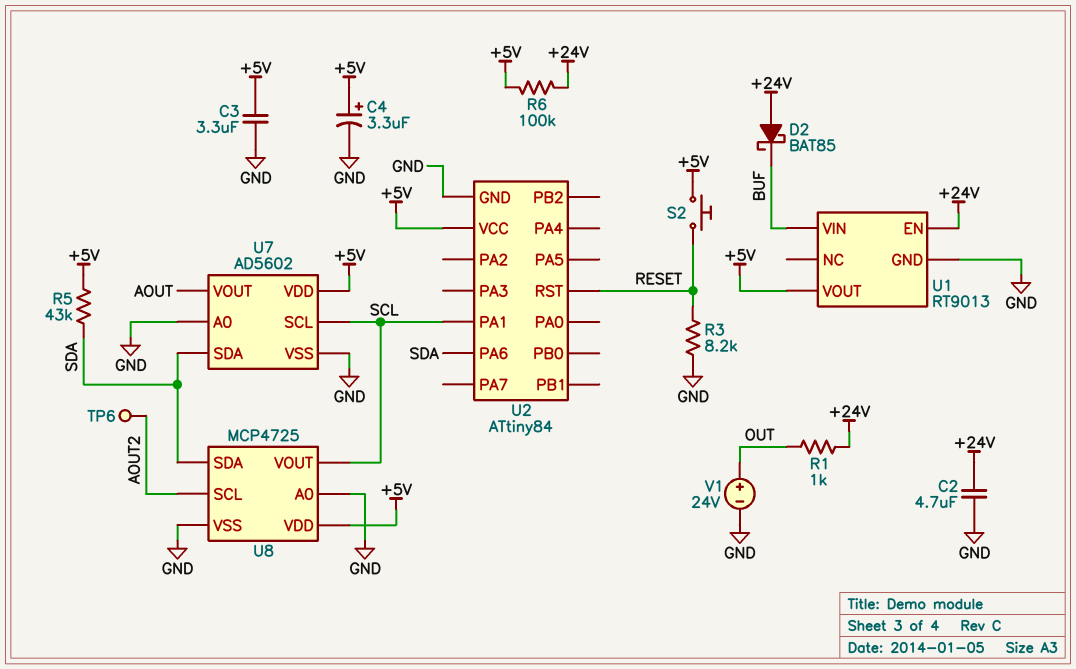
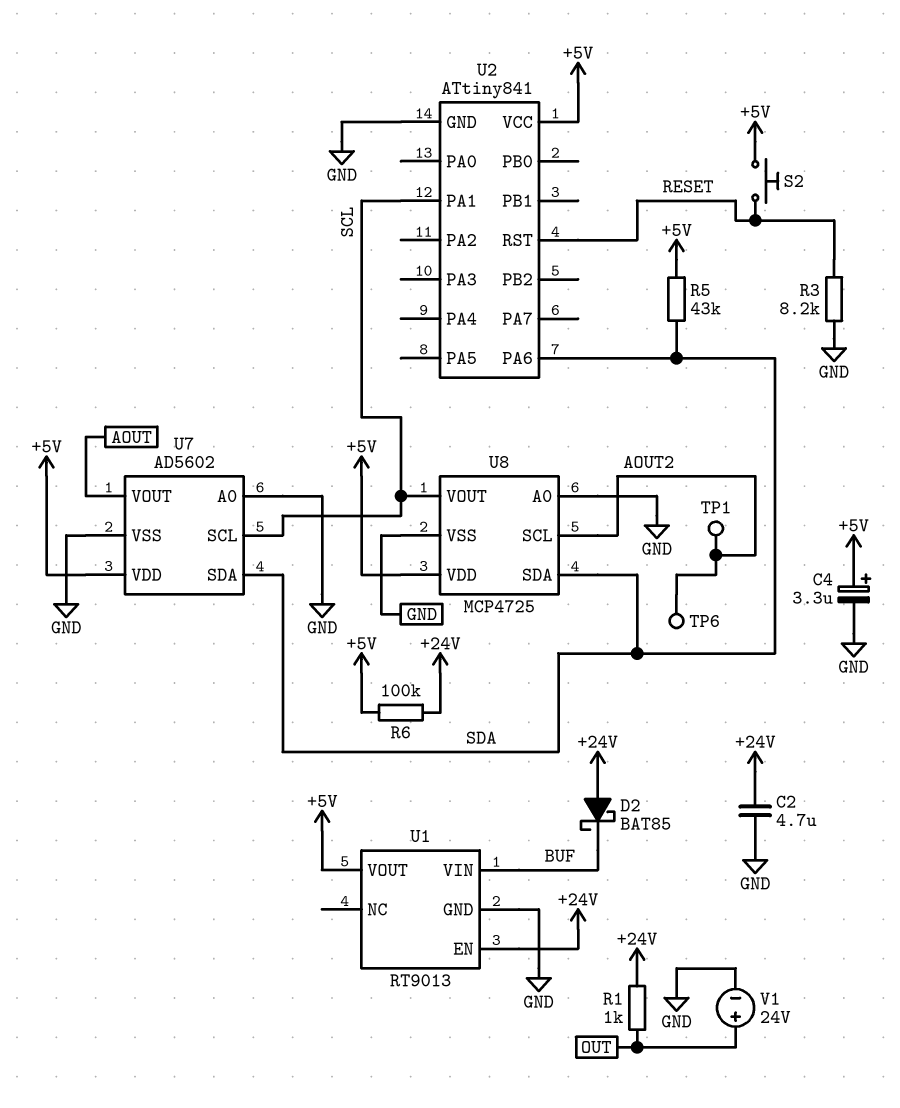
C3: 3.3uF (+5V, GND) -> none
TP1: none -> test point (AOUT2)
U2: ATtiny84 -> ATtiny841

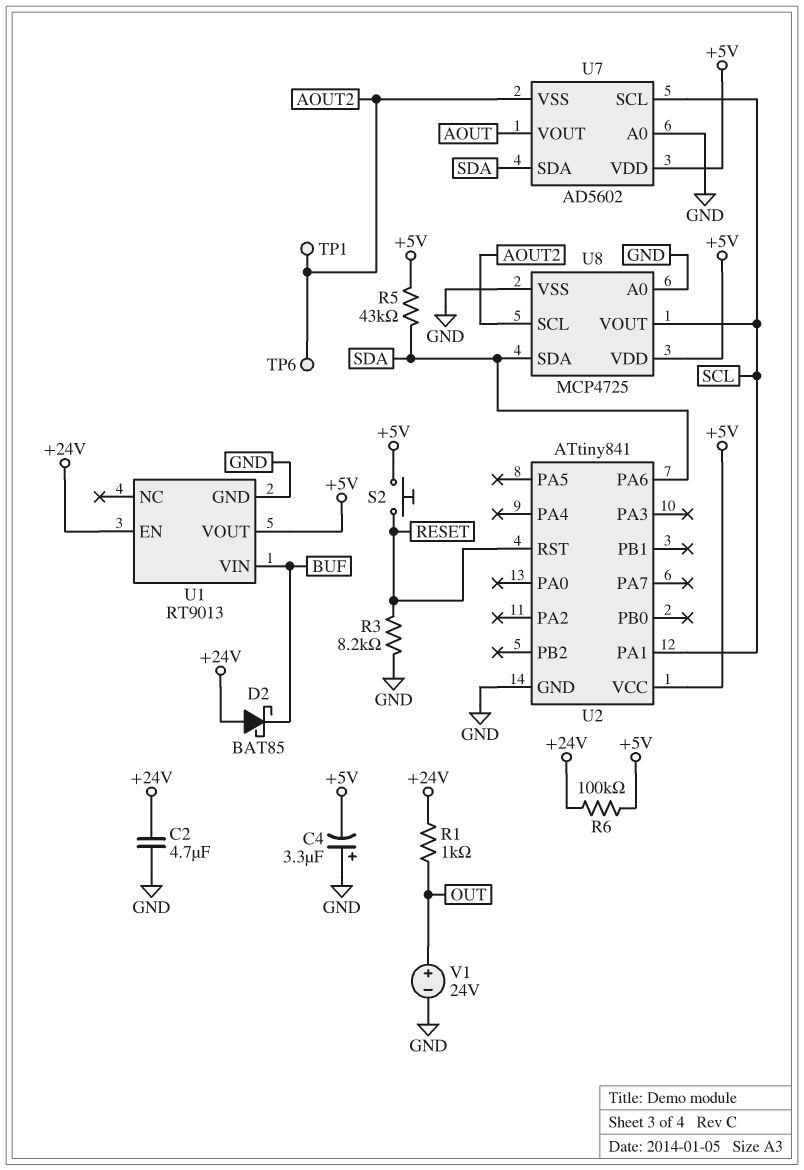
C4: 3.3uF (plus +5V, minus GND) -> 3.3uF (plus GND, minus +5V)
U7 pin VSS: GND -> AOUT2

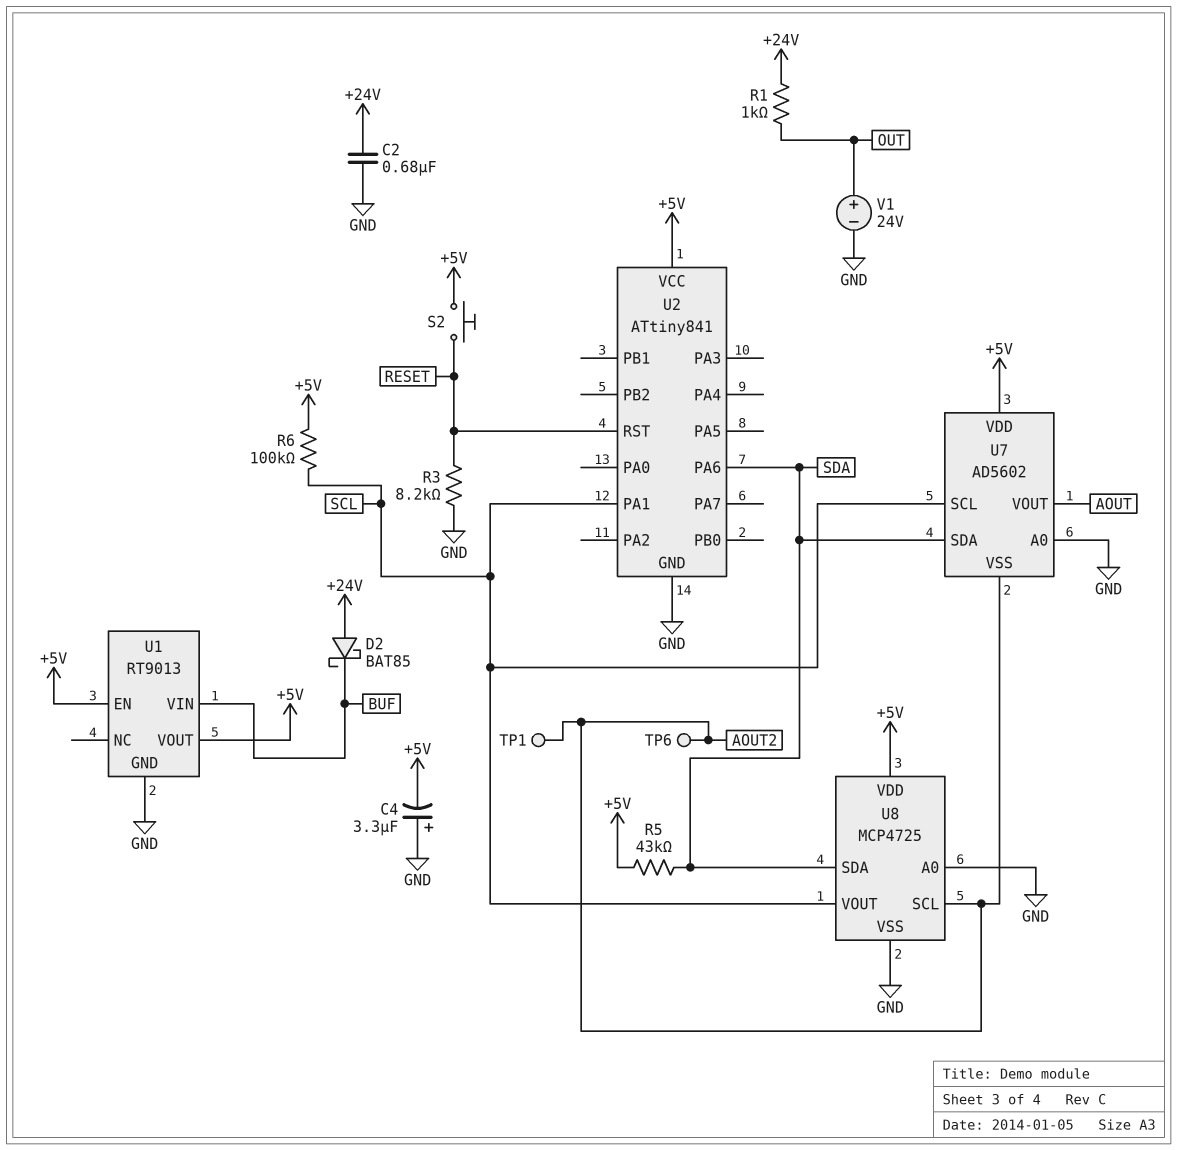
C2: 4.7uF (+24V, GND) -> 680nF (+24V, GND)
R6: 100k (+5V, +24V) -> 100k (+5V, SCL)
U1 pin EN: +24V -> +5V

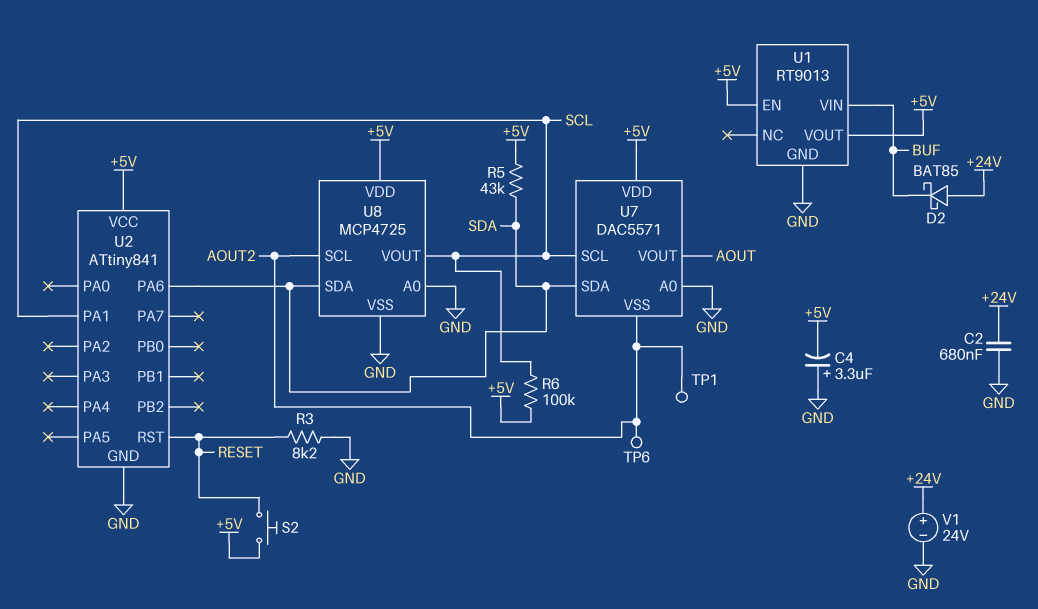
R1: 1k (+24V, OUT) -> none
U7: AD5602 -> DAC5571
V1: 24V (plus OUT, minus GND) -> 24V (plus +24V, minus GND)

